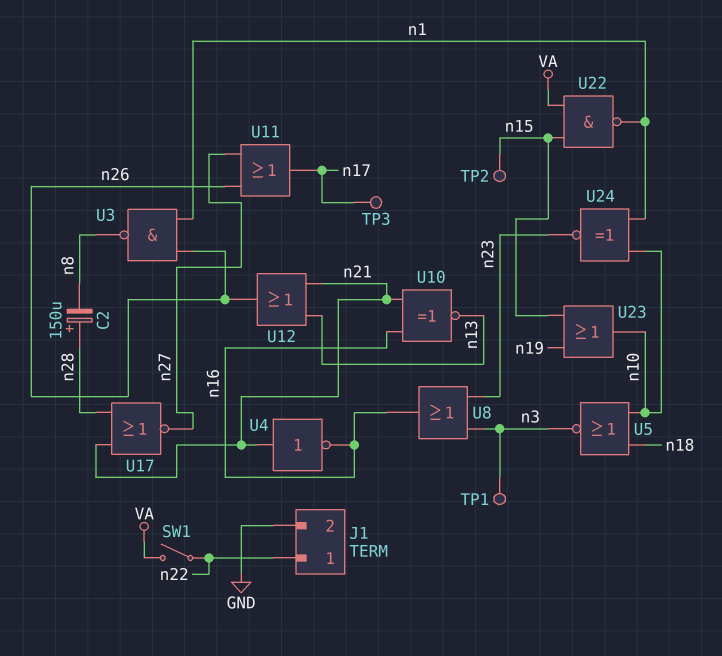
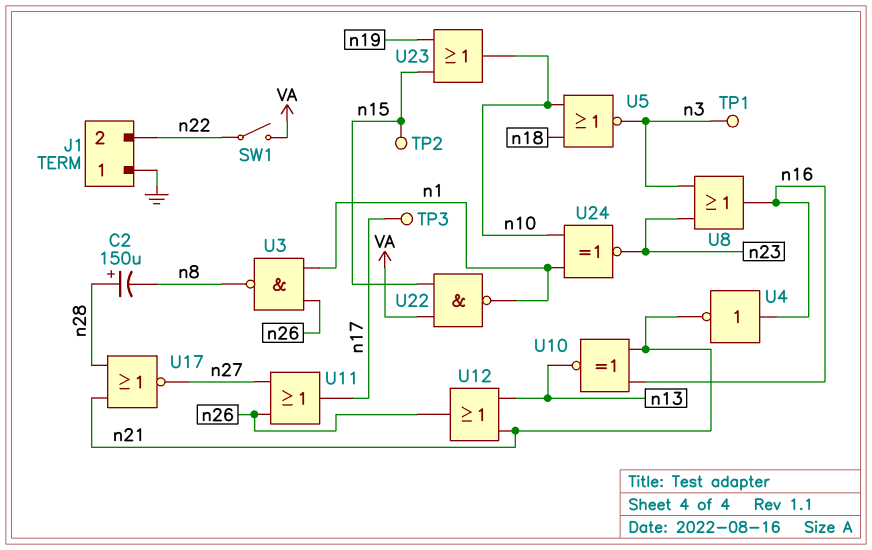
J1 pin 1: n22 -> GND
J1 pin 2: GND -> n22
U4: NOT (in n21, out n16) -> NOT (in n16, out n21)

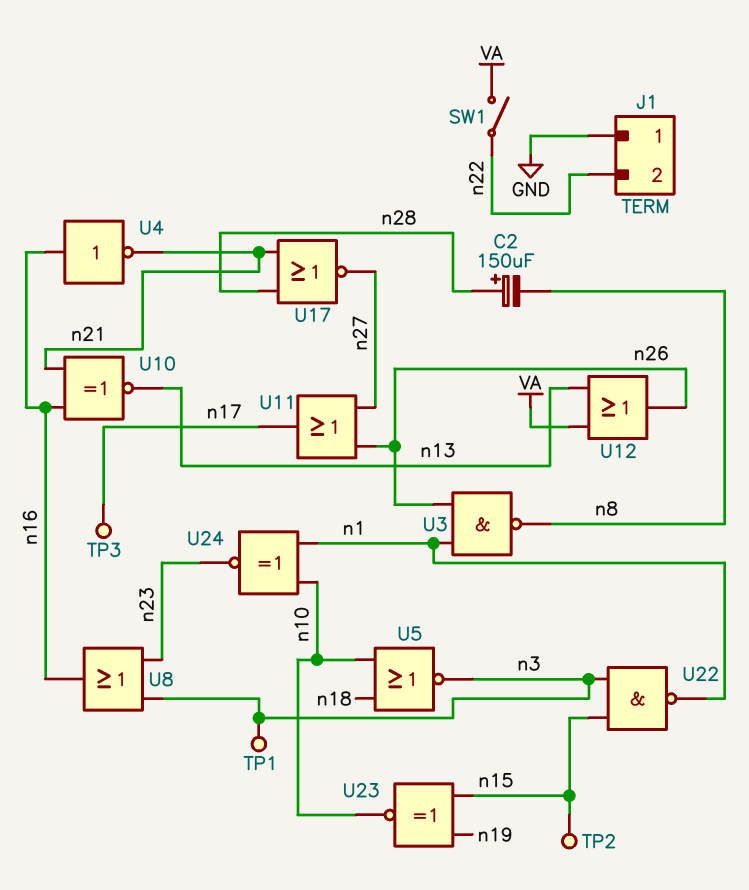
U12: OR (in n13, in n21, out n26) -> OR (in VA, in n13, out n26)
U22: NAND (in VA, in n15, out n1) -> NAND (in n3, in n15, out n1)
U23: OR (in n15, in n19, out n10) -> XNOR (in n15, in n19, out n10)

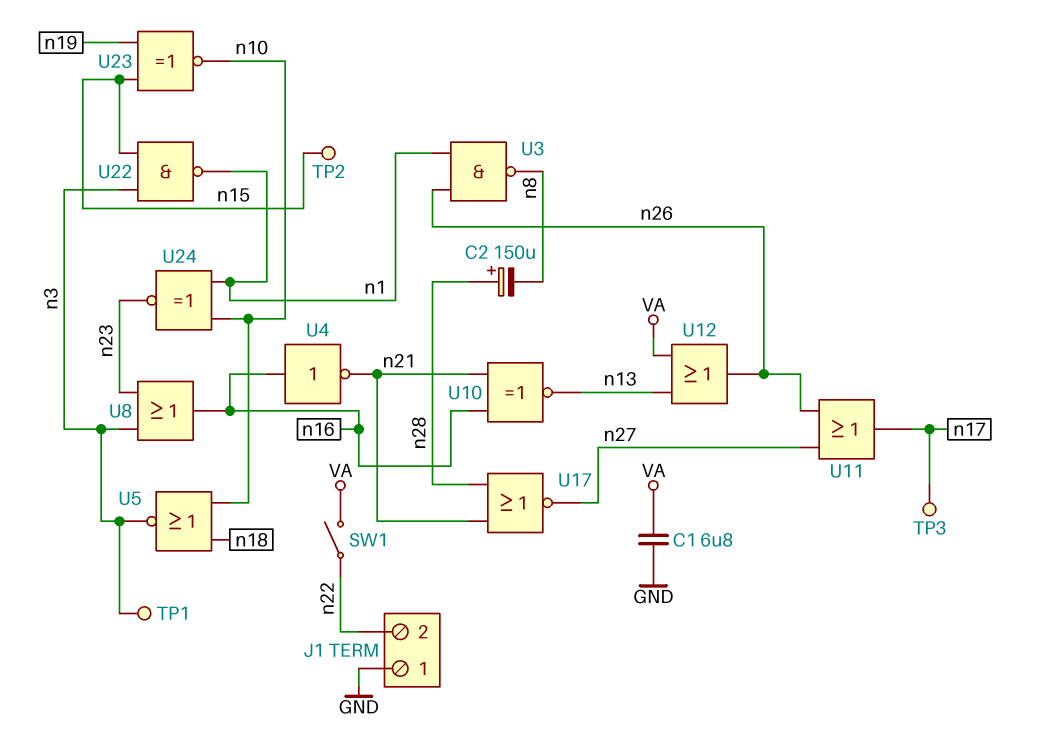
C1: none -> 6.8uF (GND, VA)

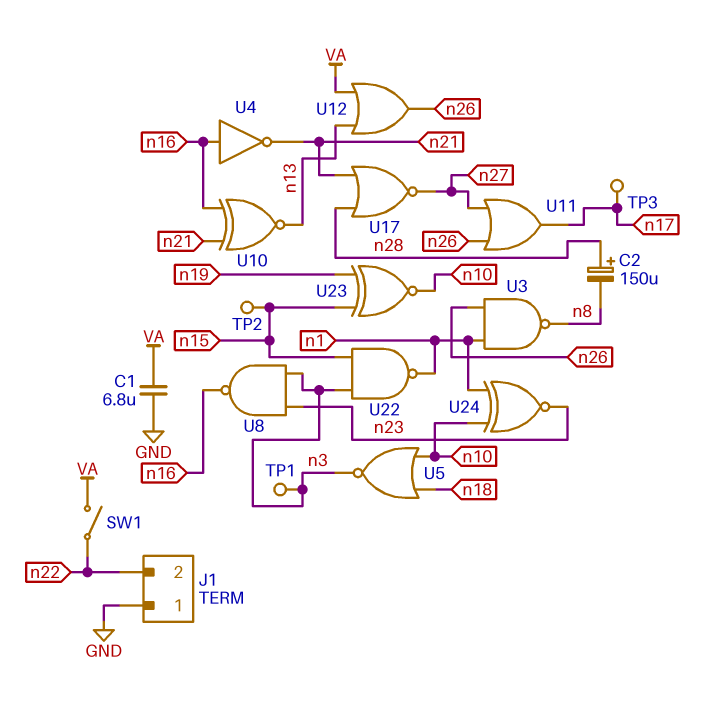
U8: OR (in n3, in n23, out n16) -> NAND (in n3, in n23, out n16)

